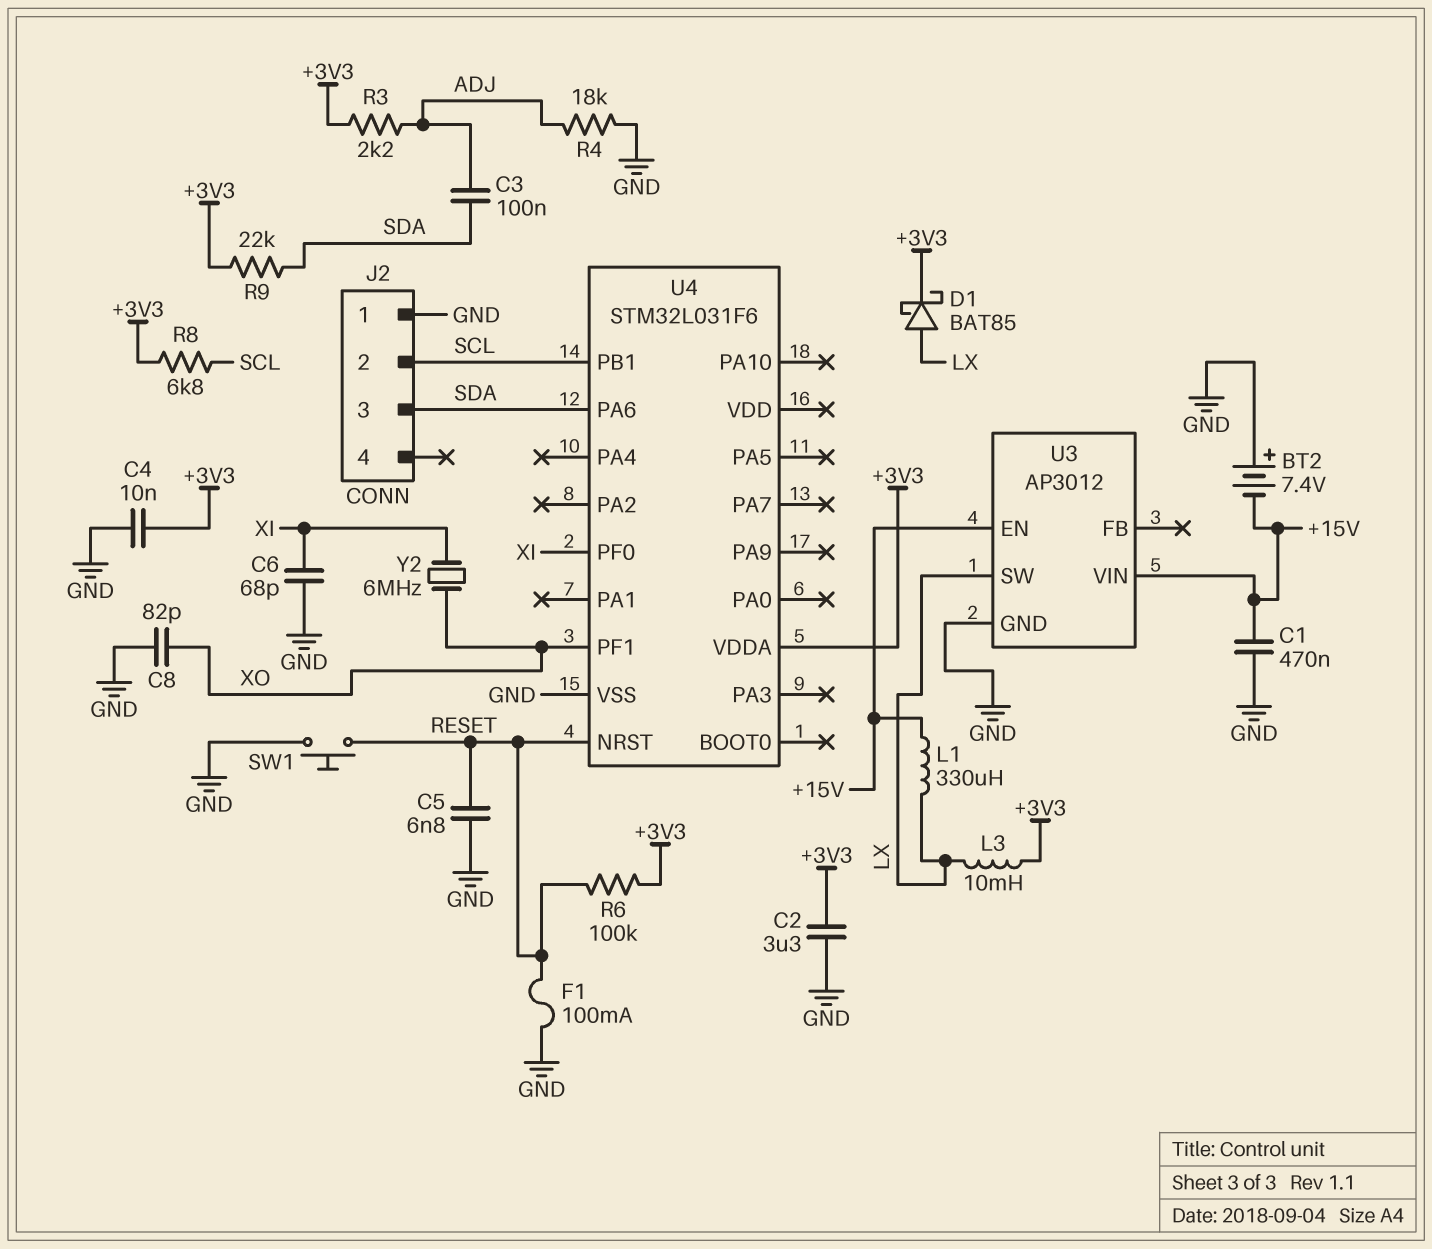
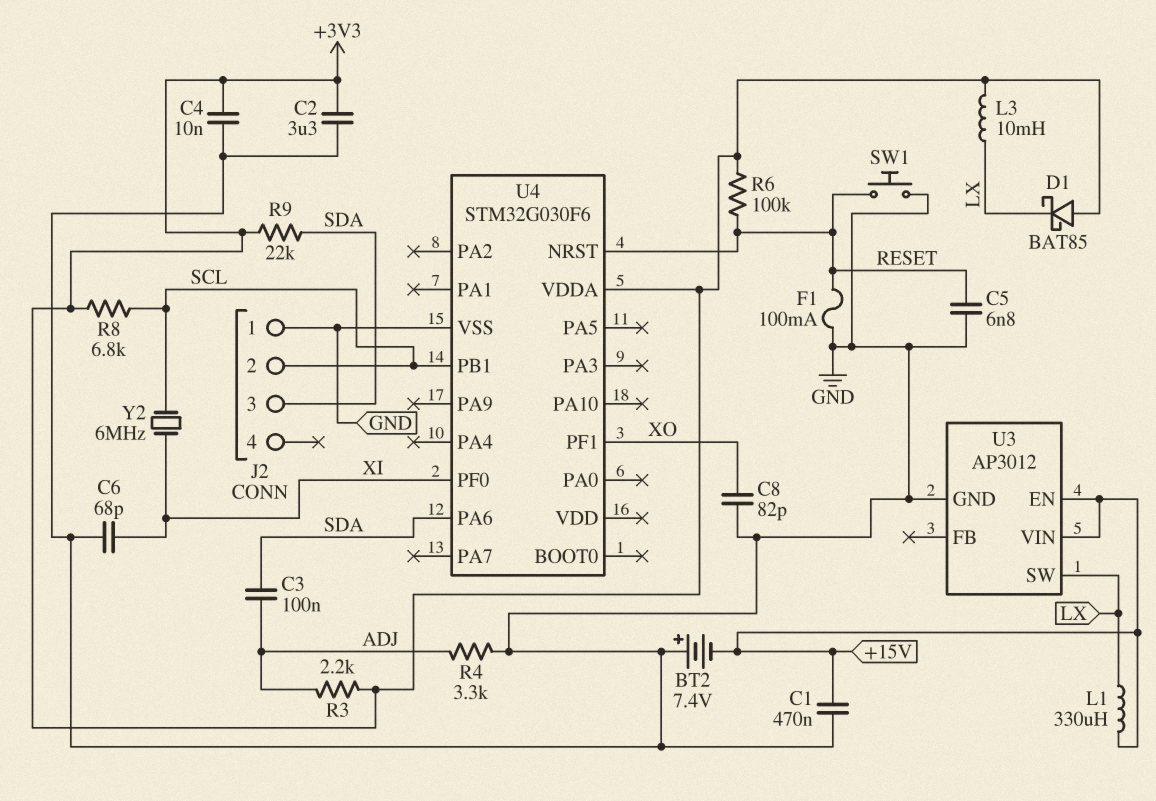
D1: schottky BAT85 (A LX, K +3V3) -> schottky BAT85 (A +3V3, K LX)
R4: 18k (ADJ, GND) -> 3.3k (ADJ, GND)
U4: STM32L031F6 -> STM32G030F6
Y2: 6MHz (XI, XO) -> 6MHz (SCL, XI)

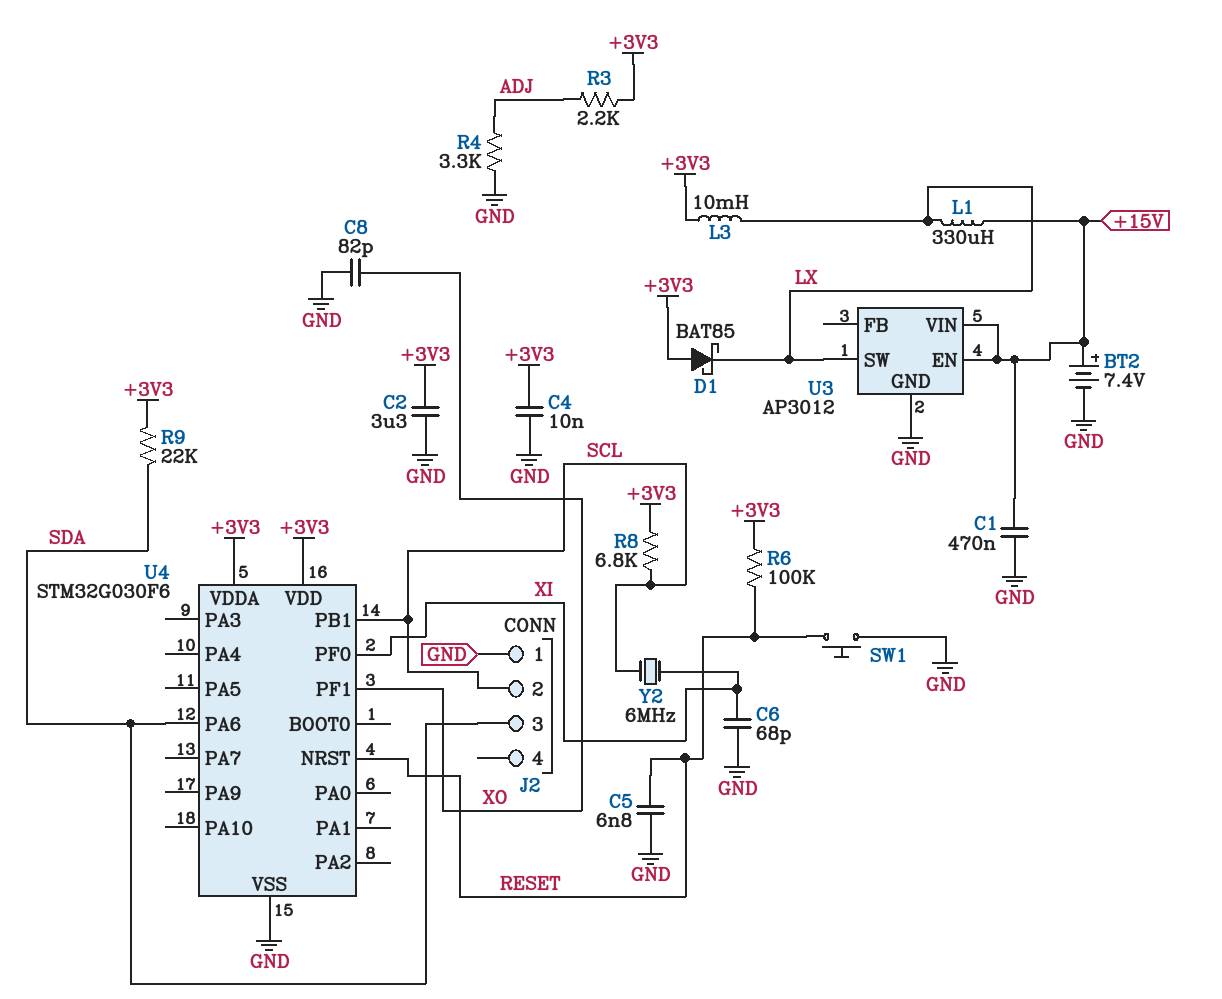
BT2: 7.4V (plus GND, minus +15V) -> 7.4V (plus +15V, minus GND)
C3: 100nF (ADJ, SDA) -> none
F1: 100mA (GND, RESET) -> none
U4 pin VDD: none -> +3V3

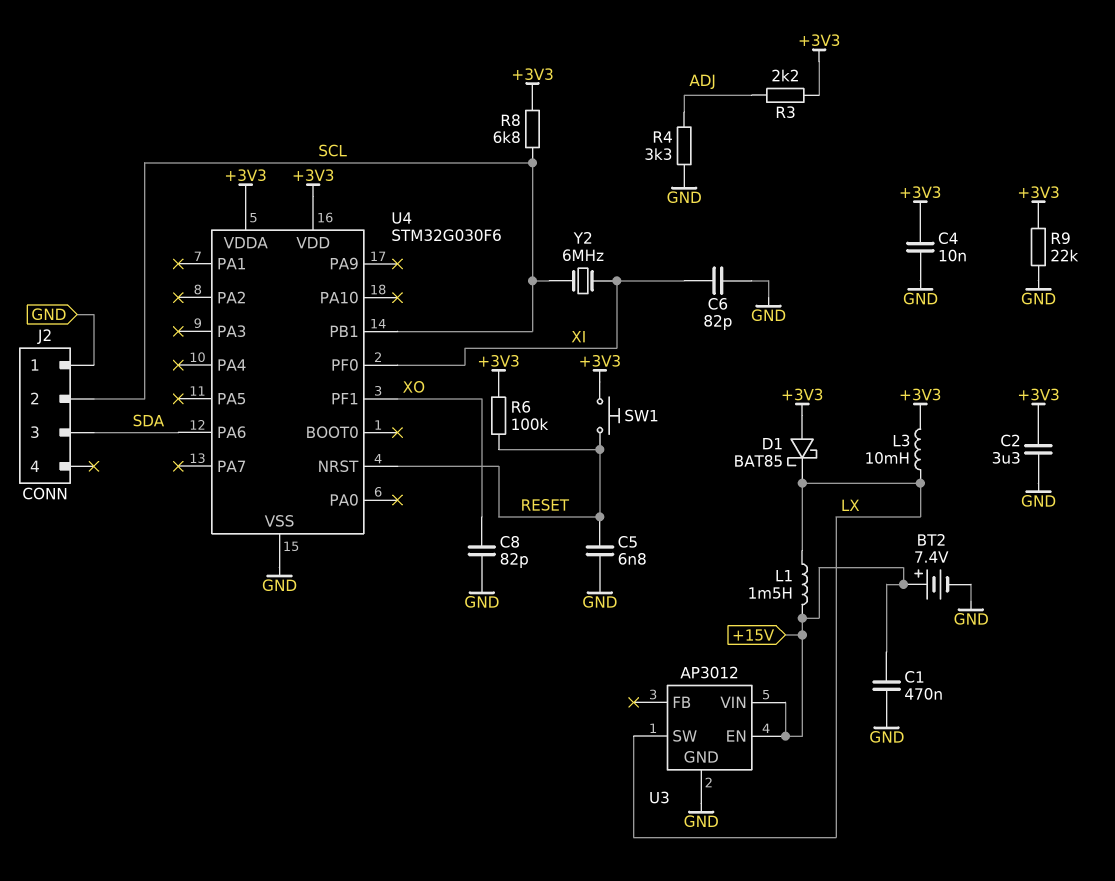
C6: 68pF (GND, XI) -> 82pF (GND, XI)
L1: 330uH (+15V, LX) -> 1.5mH (+15V, LX)
R9: 22k (+3V3, SDA) -> 22k (+3V3, GND)
SW1: button (GND, RESET) -> button (+3V3, RESET)

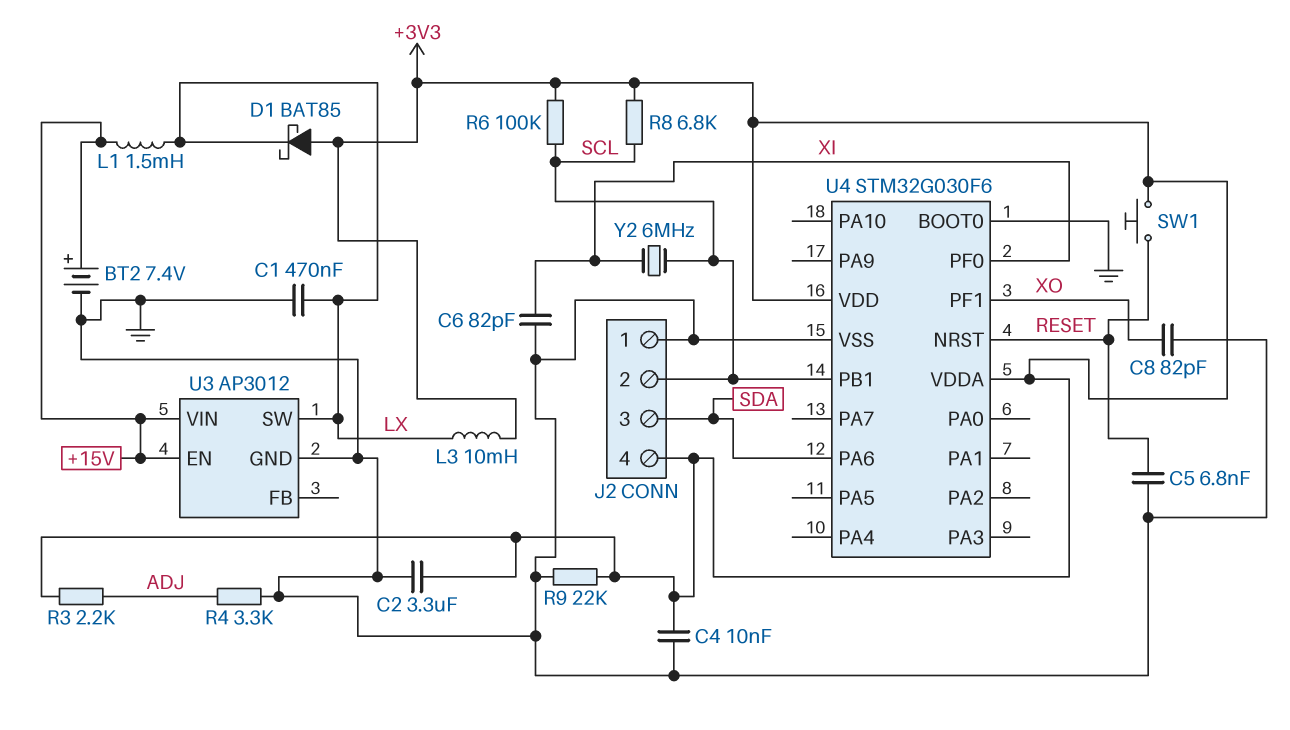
C1: 470nF (+15V, GND) -> 470nF (GND, LX)
J2 pin 4: none -> +3V3
R6: 100k (+3V3, RESET) -> 100k (+3V3, SCL)
U4 pin BOOT0: none -> GND

